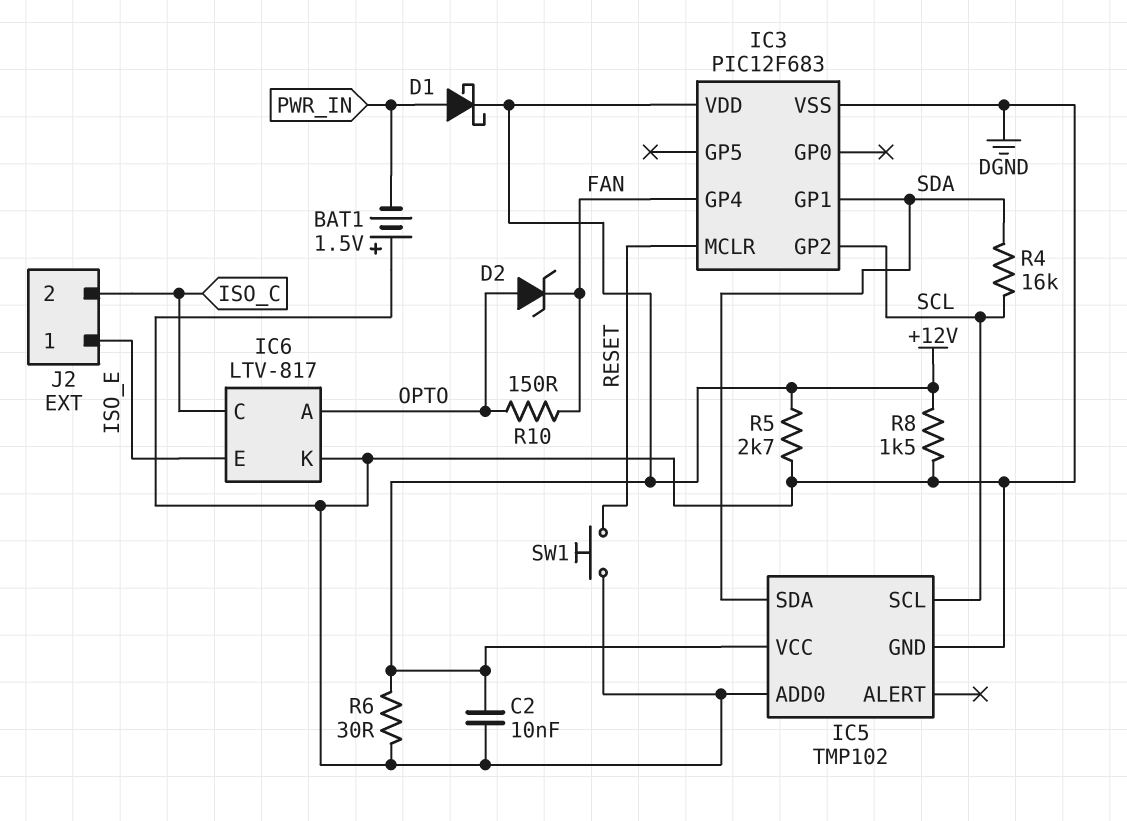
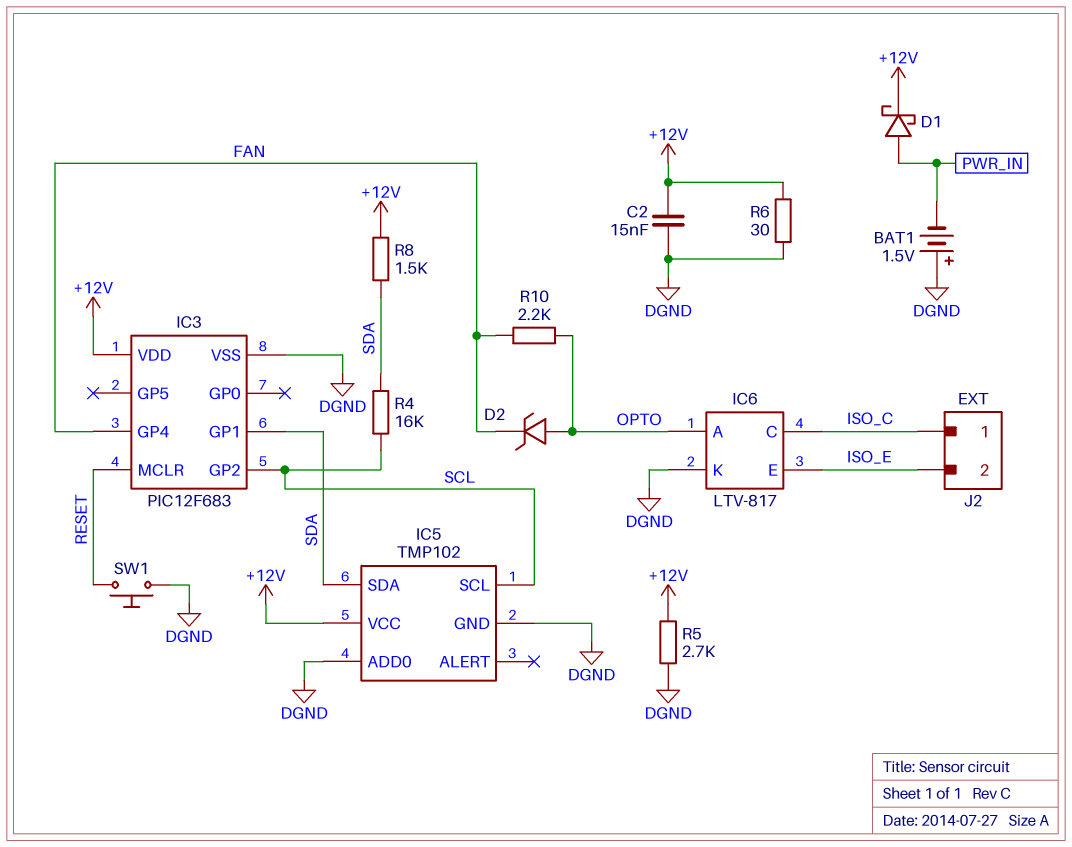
C2: 10nF (+12V, DGND) -> 15nF (+12V, DGND)
J2 pin 1: ISO_E -> ISO_C
J2 pin 2: ISO_C -> ISO_E
R8: 1.5k (+12V, DGND) -> 1.5k (+12V, SDA)
R10: 150 (FAN, OPTO) -> 2.2k (FAN, OPTO)

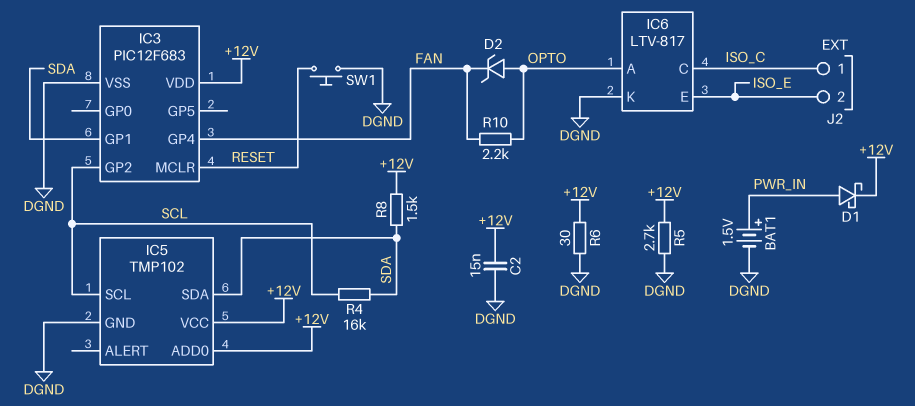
BAT1: 1.5V (plus DGND, minus PWR_IN) -> 1.5V (plus PWR_IN, minus DGND)
IC5 pin ADD0: DGND -> +12V

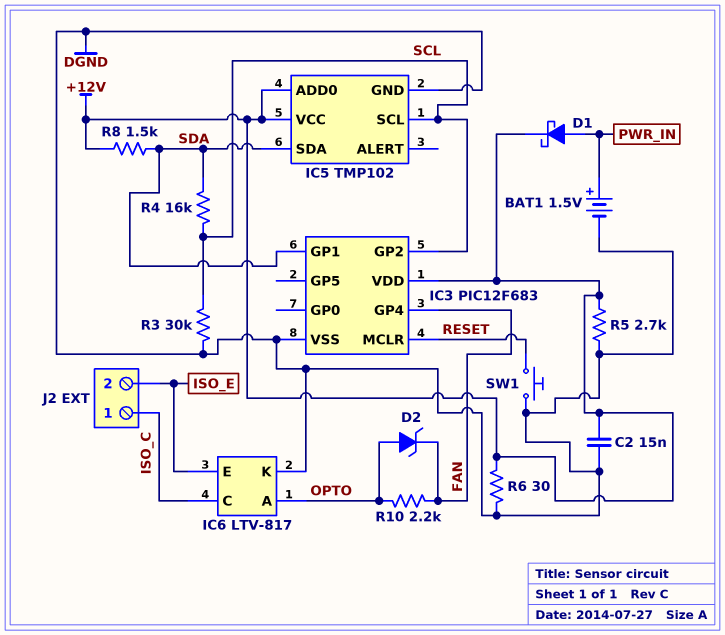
R3: none -> 30k (DGND, SCL)

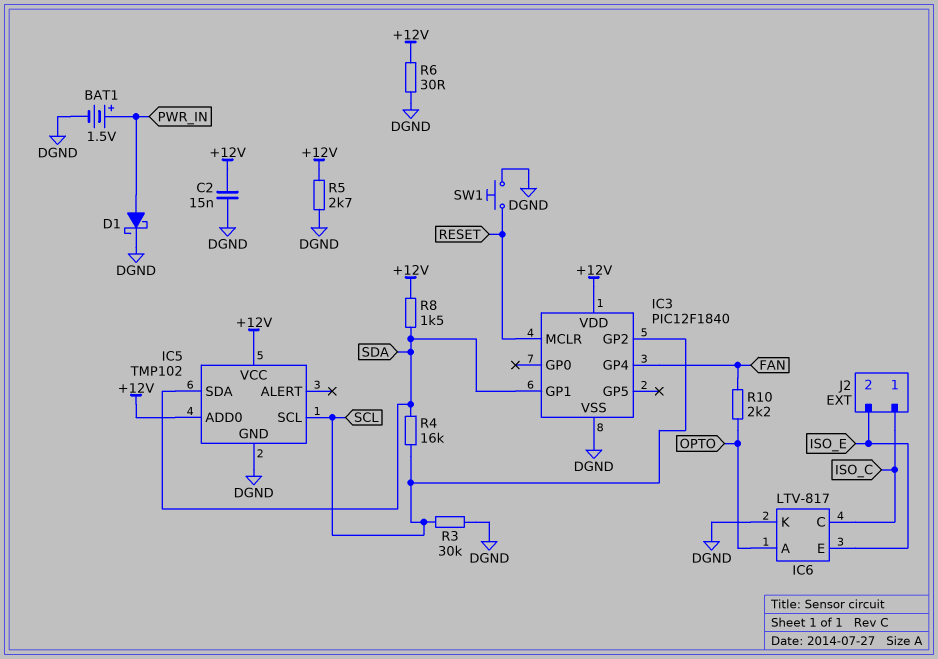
D1: schottky (A PWR_IN, K +12V) -> schottky (A PWR_IN, K DGND)
D2: zener (A OPTO, K FAN) -> none
IC3: PIC12F683 -> PIC12F1840

